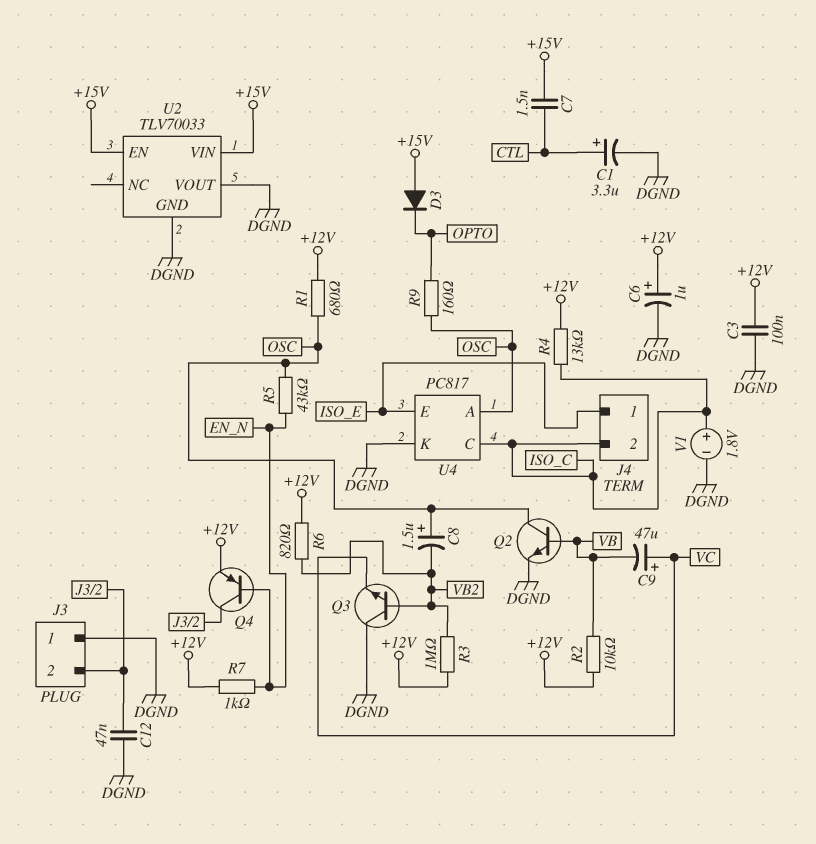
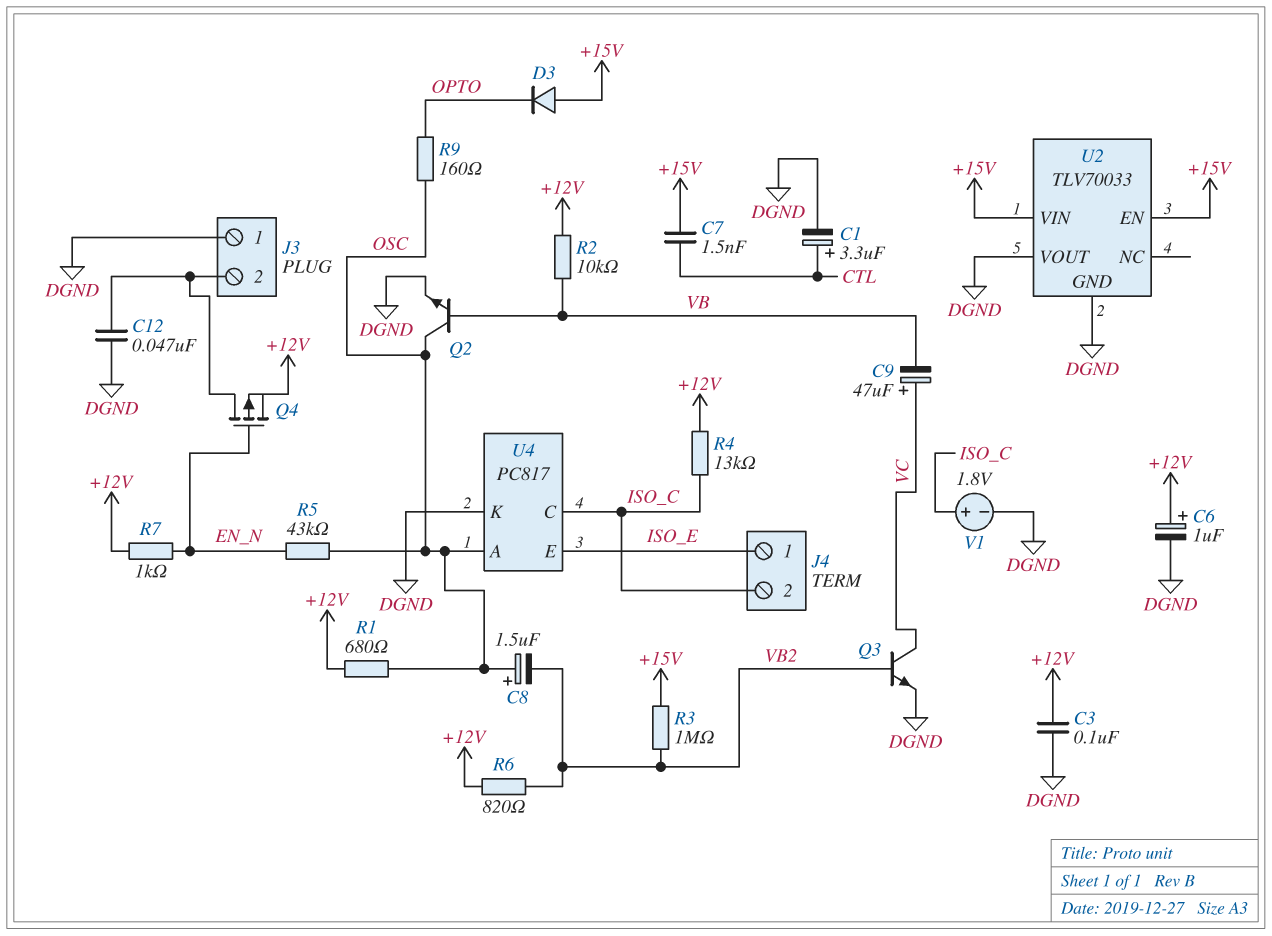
Q3: NPN (B VB2, C DGND, E VC) -> NPN (B VB2, C VC, E DGND)
Q4: PNP (B EN_N, C J3/2, E +12V) -> PMOS (G EN_N, D J3/2, S +12V)
R3: 1M (+12V, VB2) -> 1M (+15V, VB2)

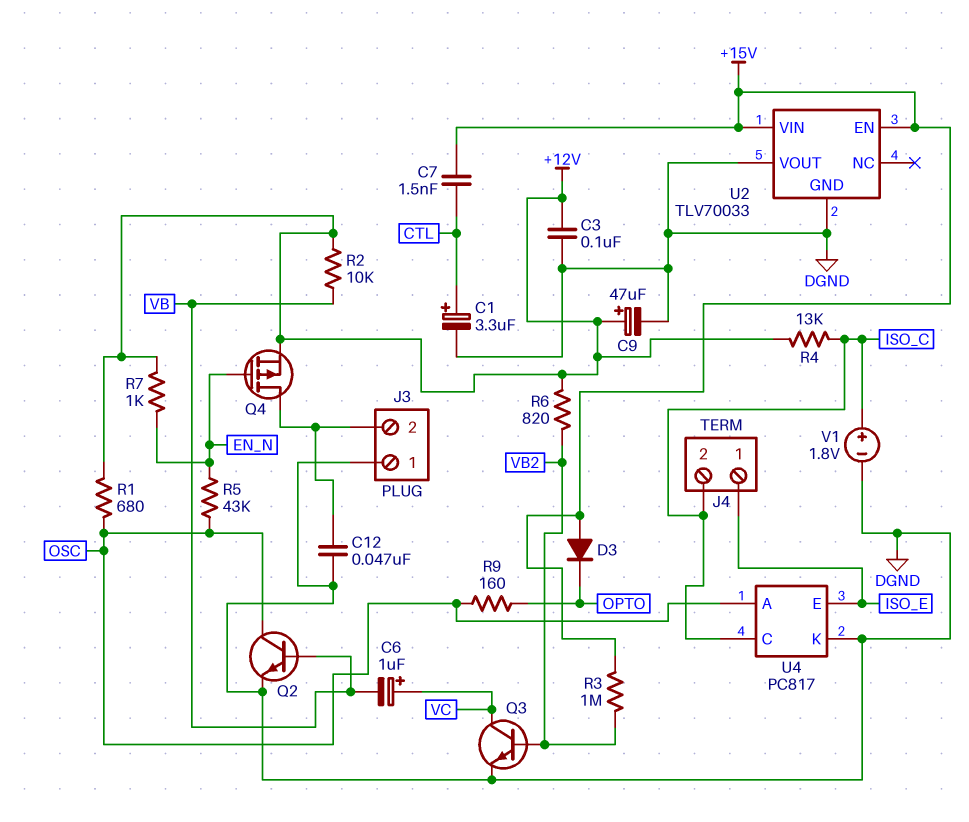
C6: 1uF (plus +12V, minus DGND) -> 1uF (plus VC, minus VB)
C8: 1.5uF (plus OSC, minus VB2) -> none
C9: 47uF (plus VC, minus VB) -> 47uF (plus +12V, minus DGND)

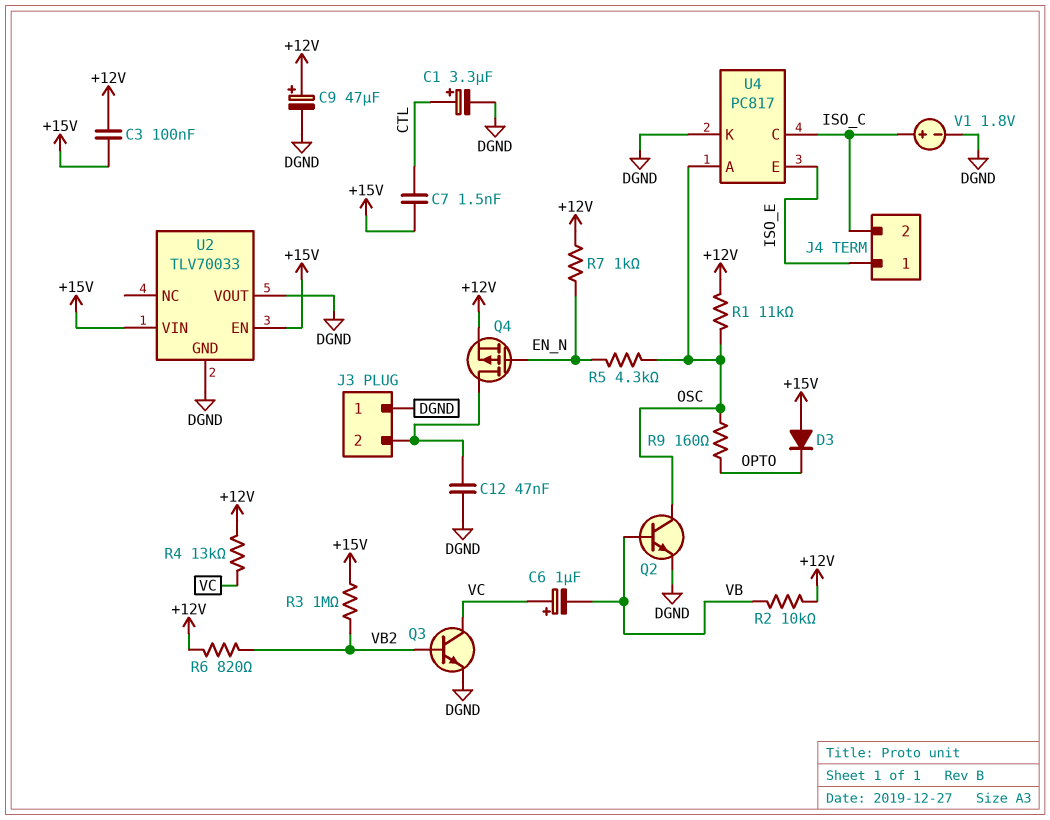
C3: 100nF (+12V, DGND) -> 100nF (+12V, +15V)
R1: 680 (+12V, OSC) -> 11k (+12V, OSC)
R4: 13k (+12V, ISO_C) -> 13k (+12V, VC)
R5: 43k (EN_N, OSC) -> 4.3k (EN_N, OSC)

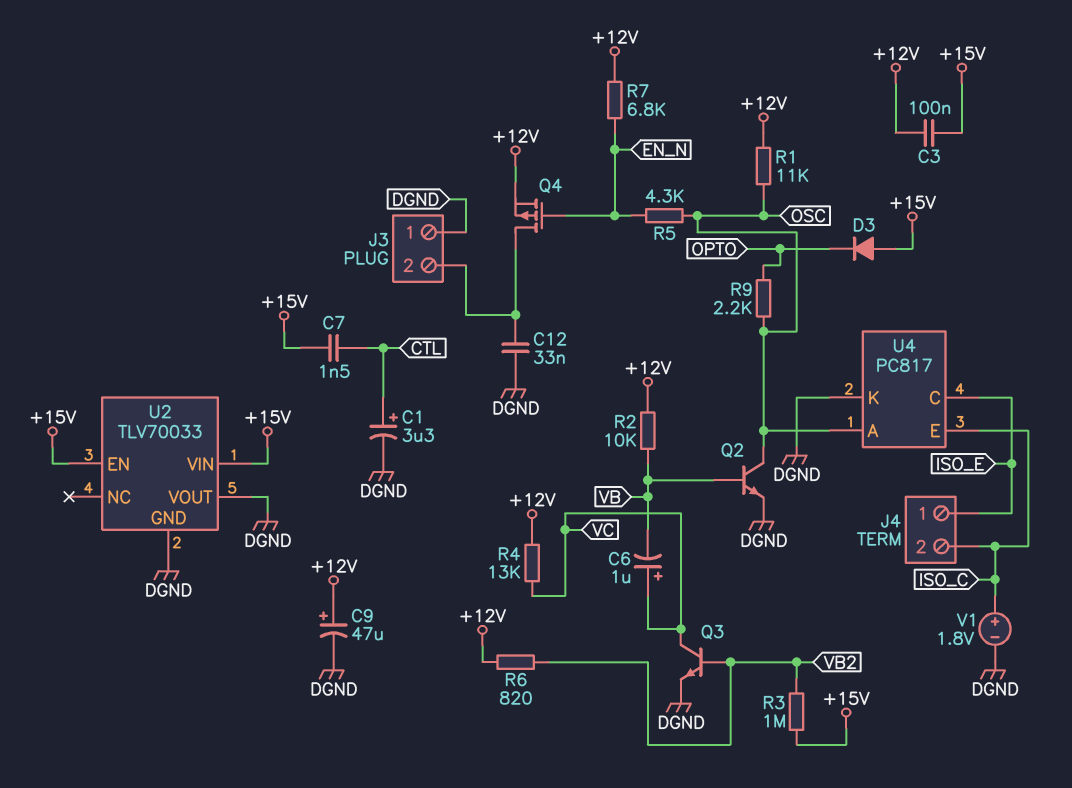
C12: 47nF (DGND, J3/2) -> 33nF (DGND, J3/2)
R7: 1k (+12V, EN_N) -> 6.8k (+12V, EN_N)
R9: 160 (OPTO, OSC) -> 2.2k (OPTO, OSC)
U4 pin C: ISO_C -> ISO_E
U4 pin E: ISO_E -> ISO_C

